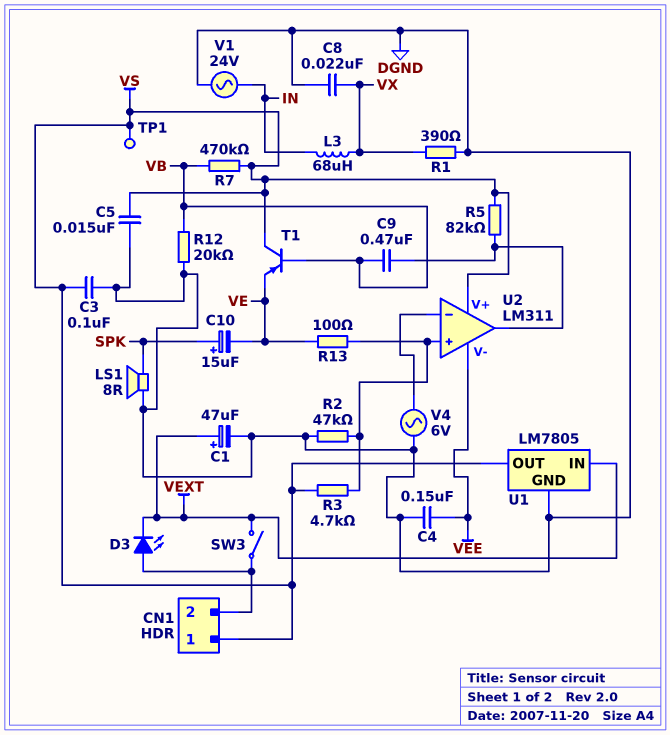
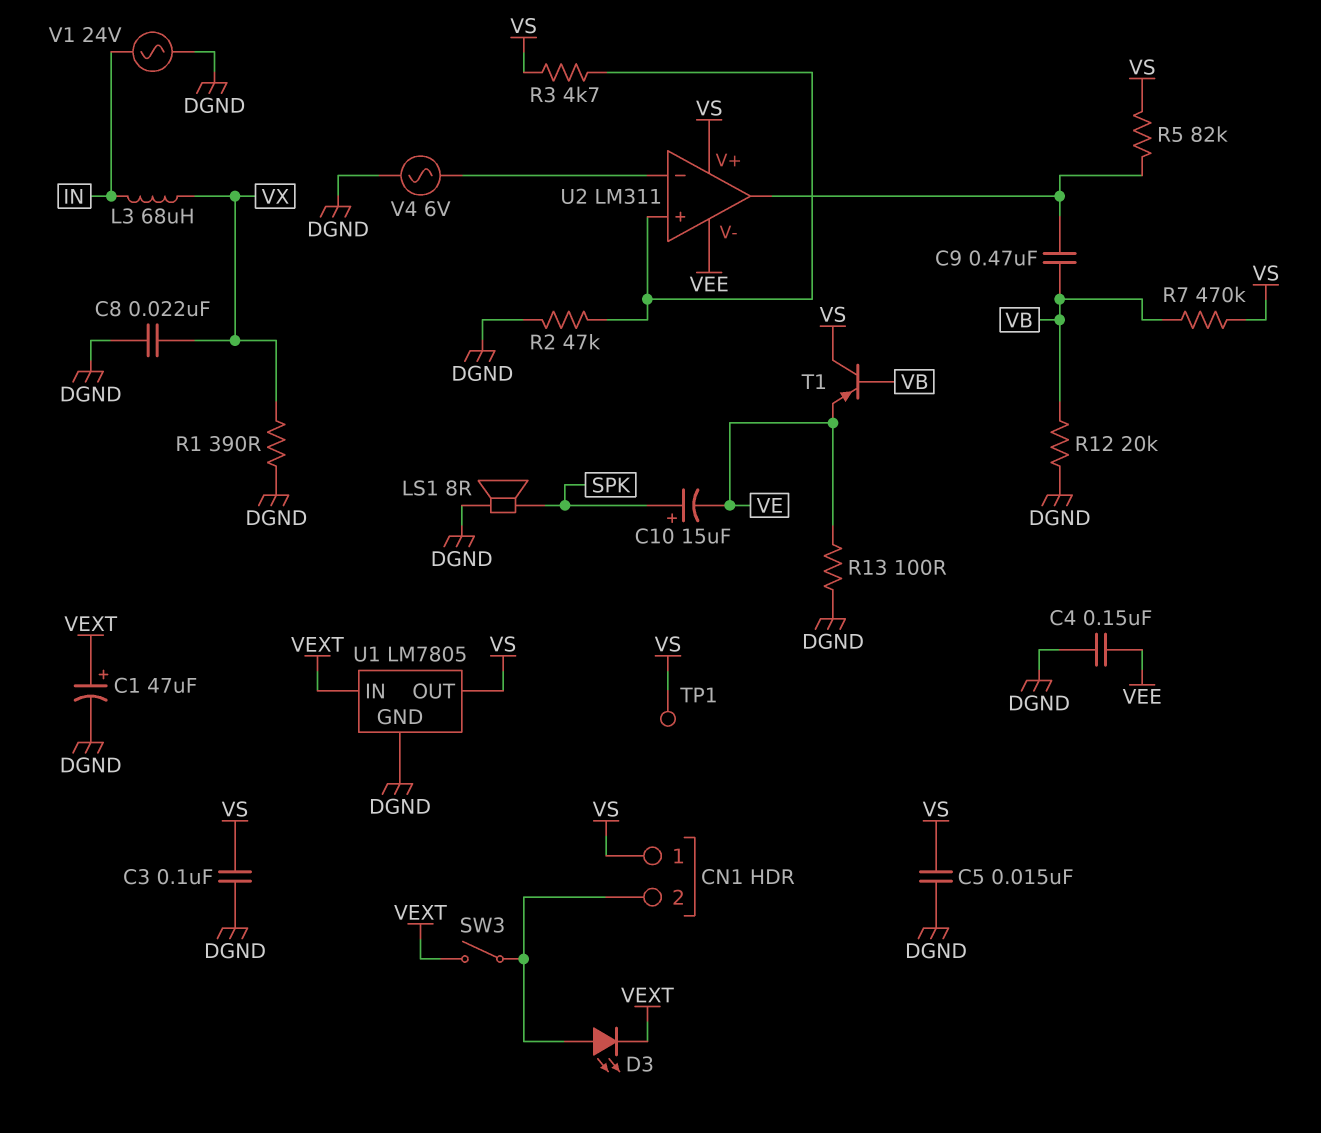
R13: 100 (U2/in+, VE) -> 100 (DGND, VE)

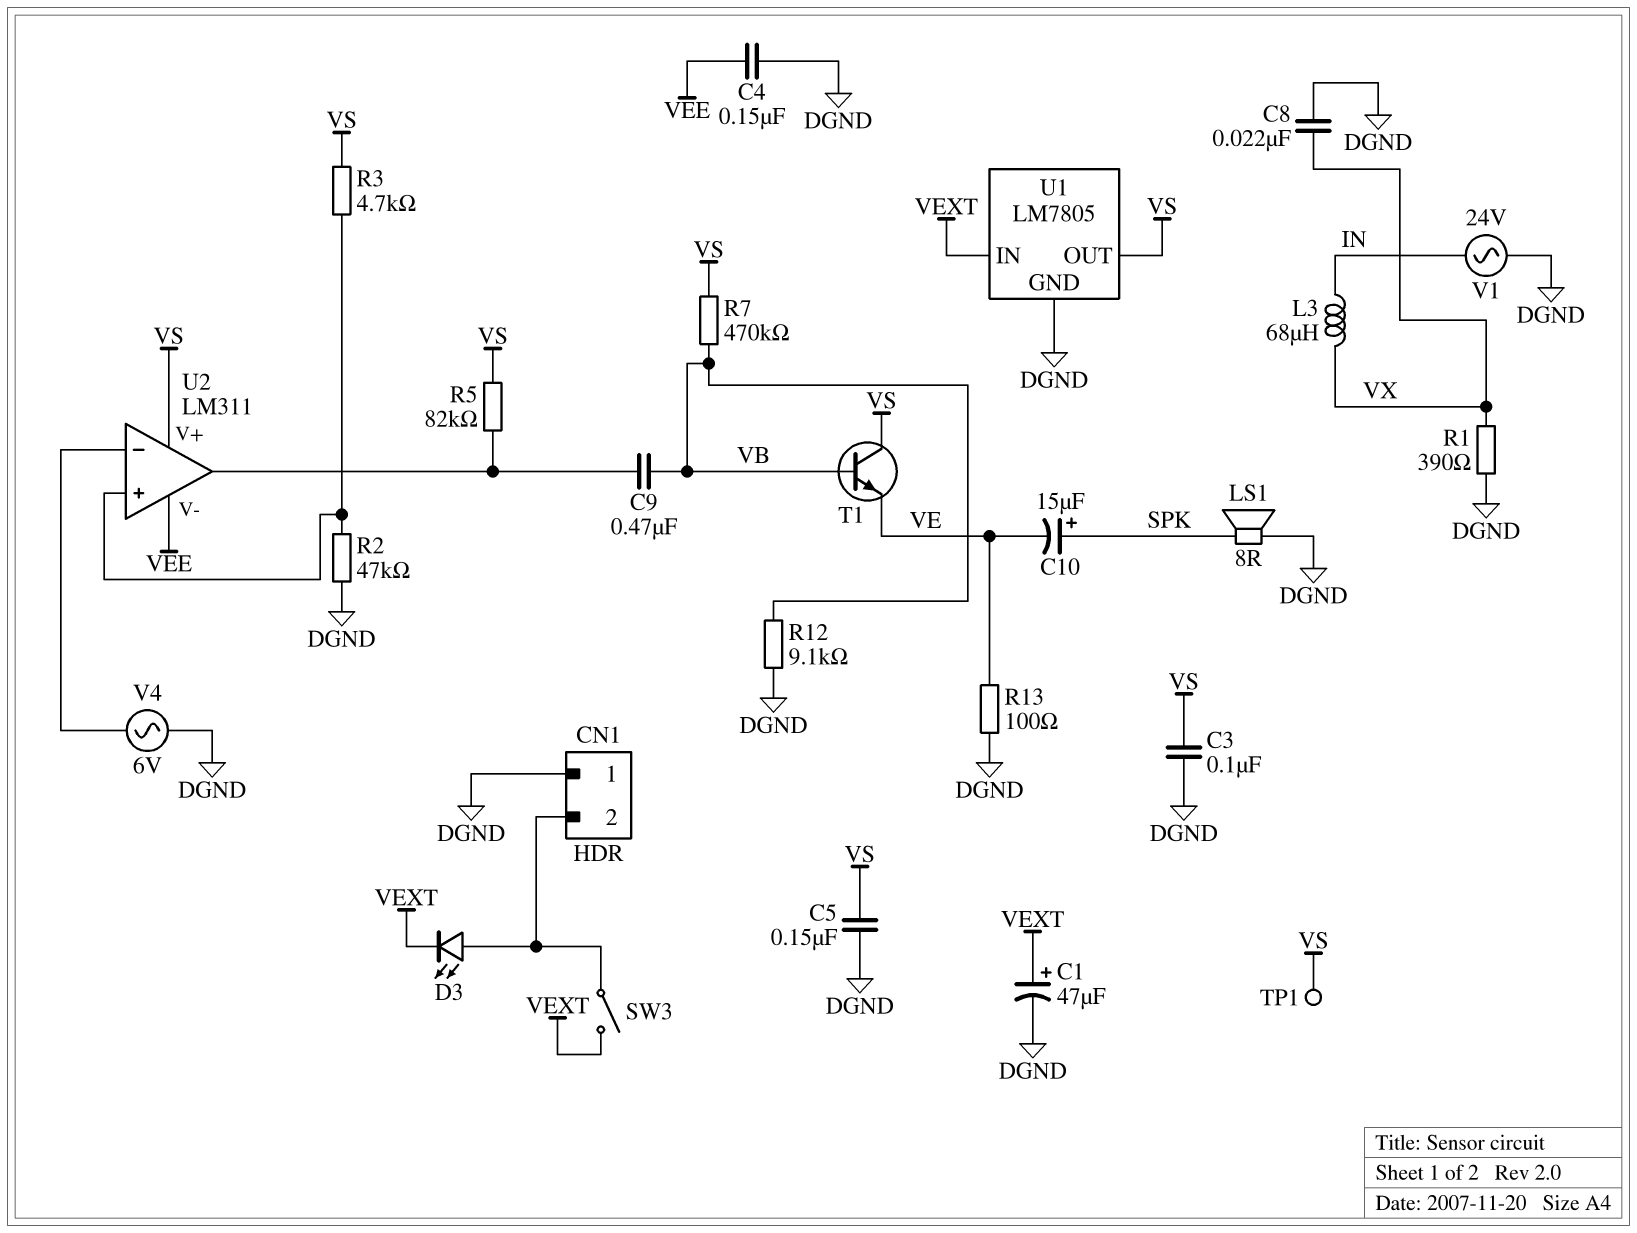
C5: 15nF (DGND, VS) -> 150nF (DGND, VS)
CN1 pin 1: VS -> DGND
R12: 20k (DGND, VB) -> 9.1k (DGND, VB)
T1: PNP (B VB, C VS, E VE) -> NPN (B VB, C VS, E VE)

